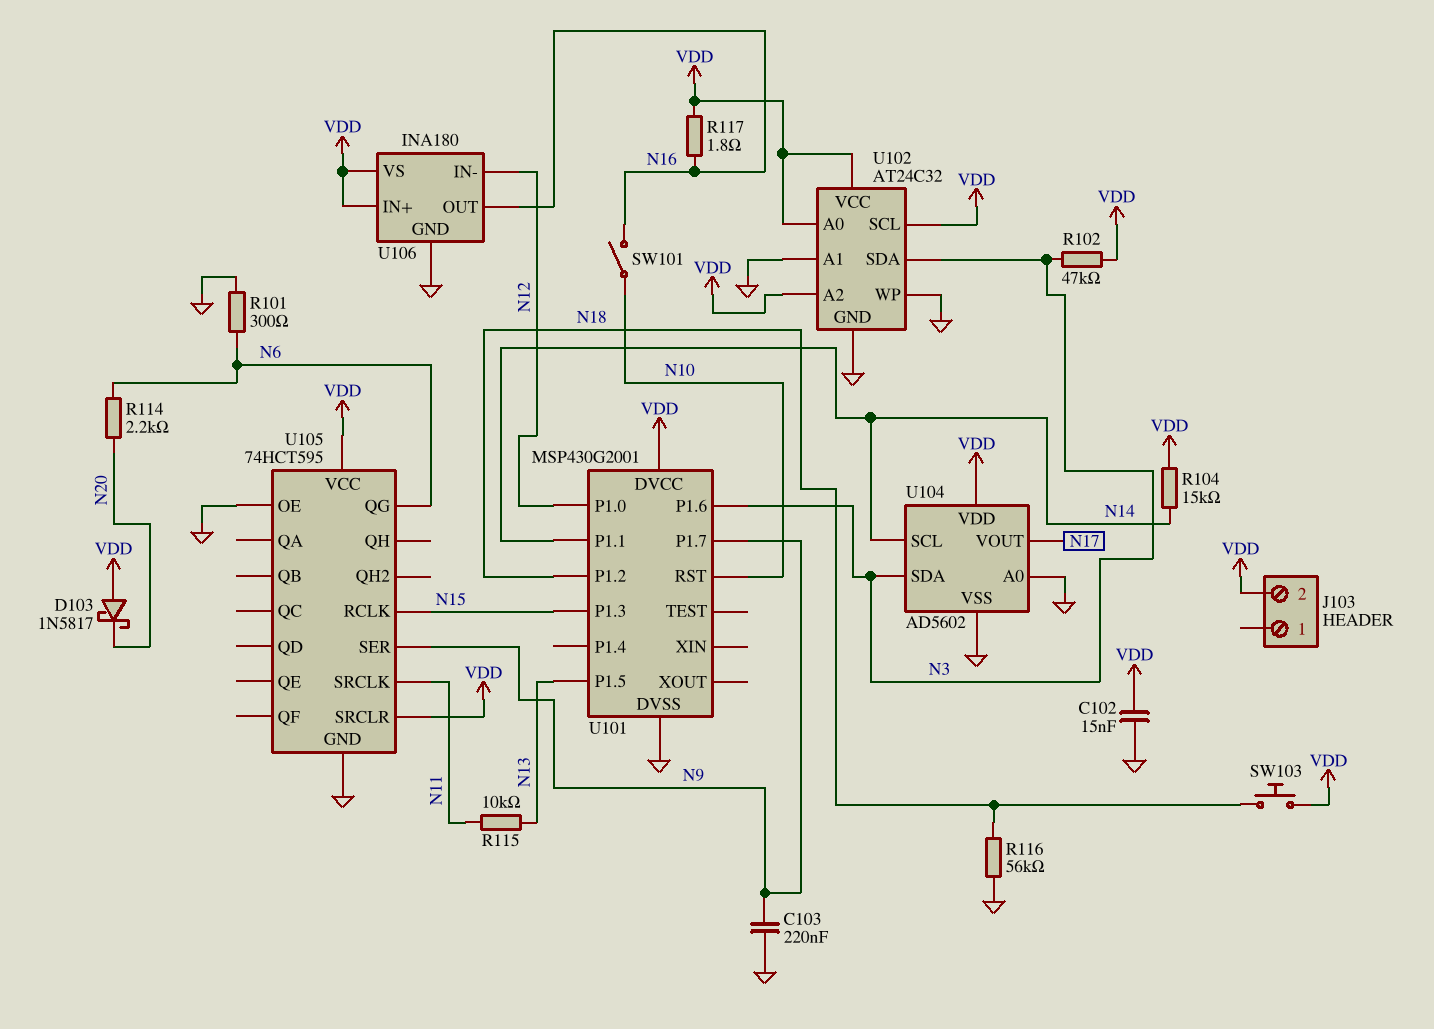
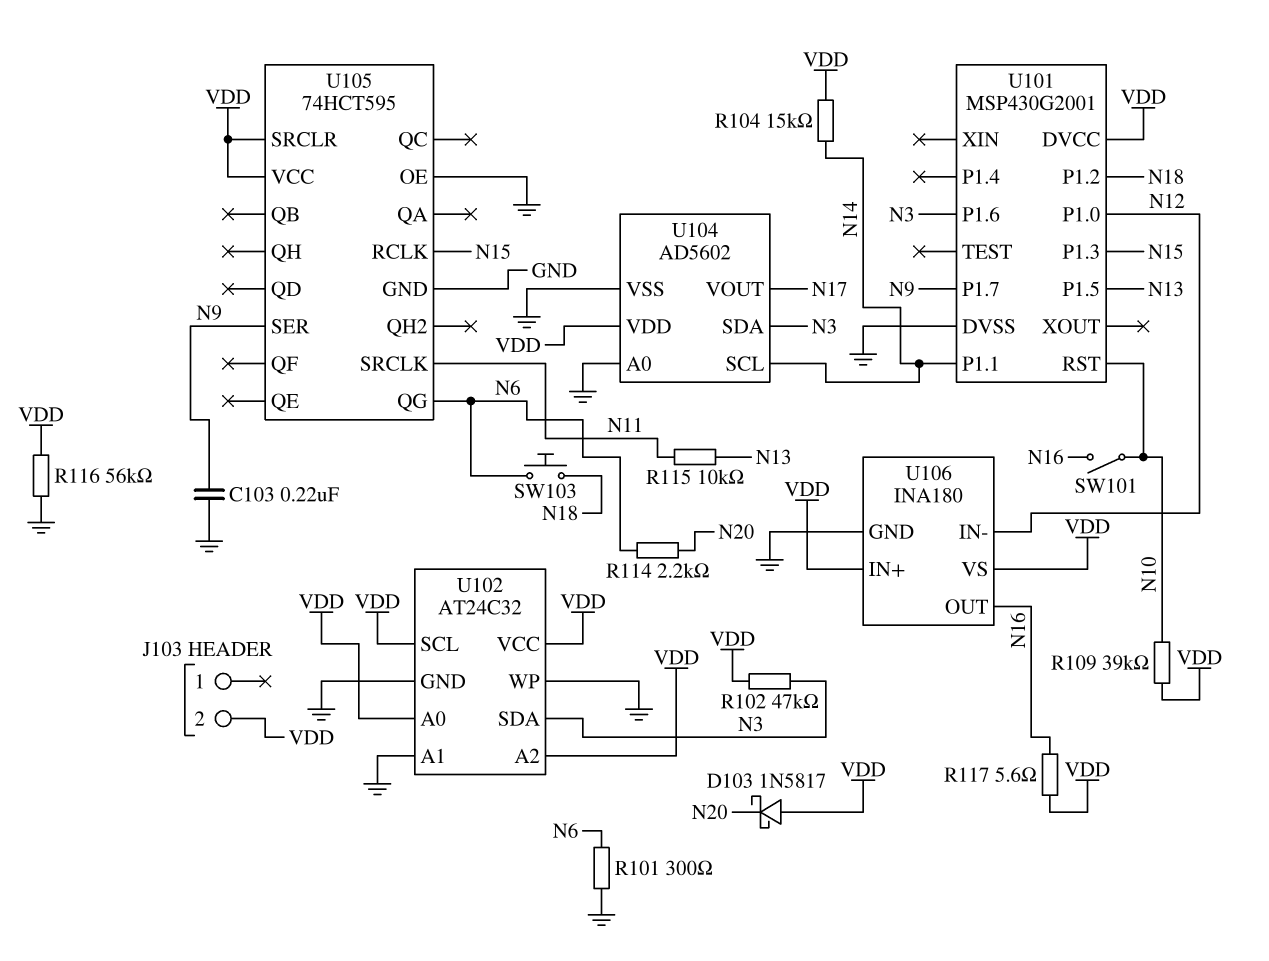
C102: 15nF (GND, VDD) -> none
R109: none -> 39k (N10, VDD)
R116: 56k (GND, N18) -> 56k (GND, VDD)
R117: 1.8 (N16, VDD) -> 5.6 (N16, VDD)
SW103: button (N18, VDD) -> button (N6, N18)

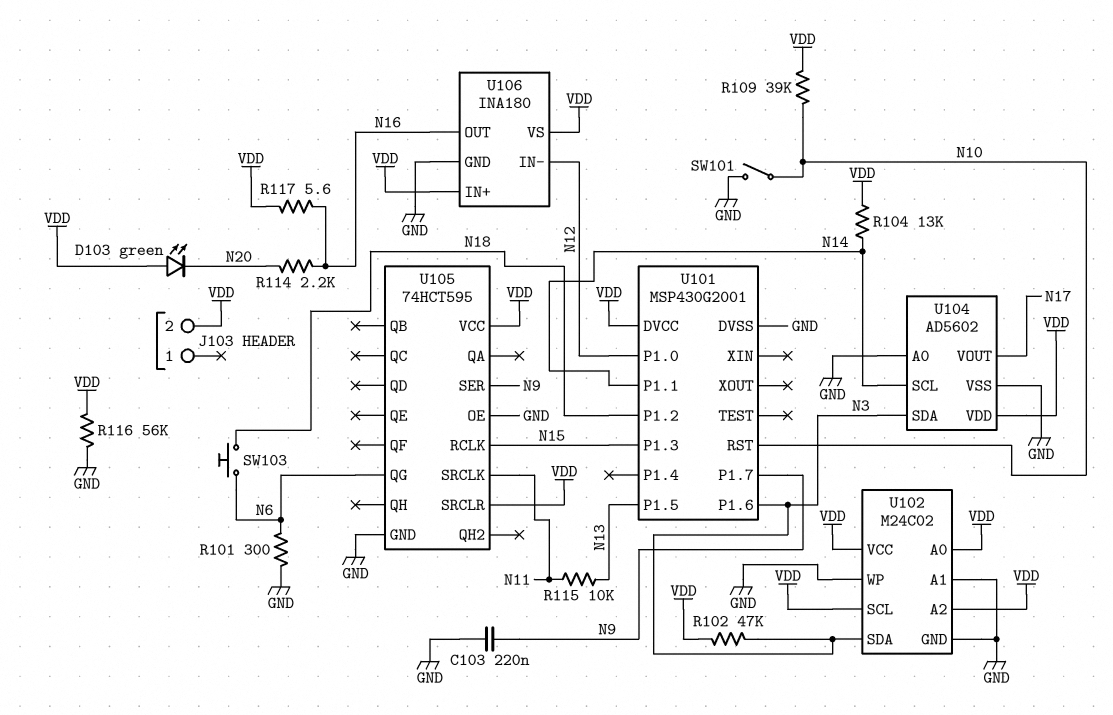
D103: schottky 1N5817 (A VDD, K N20) -> LED green (A VDD, K N20)
R104: 15k (N14, VDD) -> 13k (N14, VDD)
R114: 2.2k (N6, N20) -> 2.2k (N16, N20)
SW101: switch (N10, N16) -> switch (GND, N10)
U102: AT24C32 -> M24C02

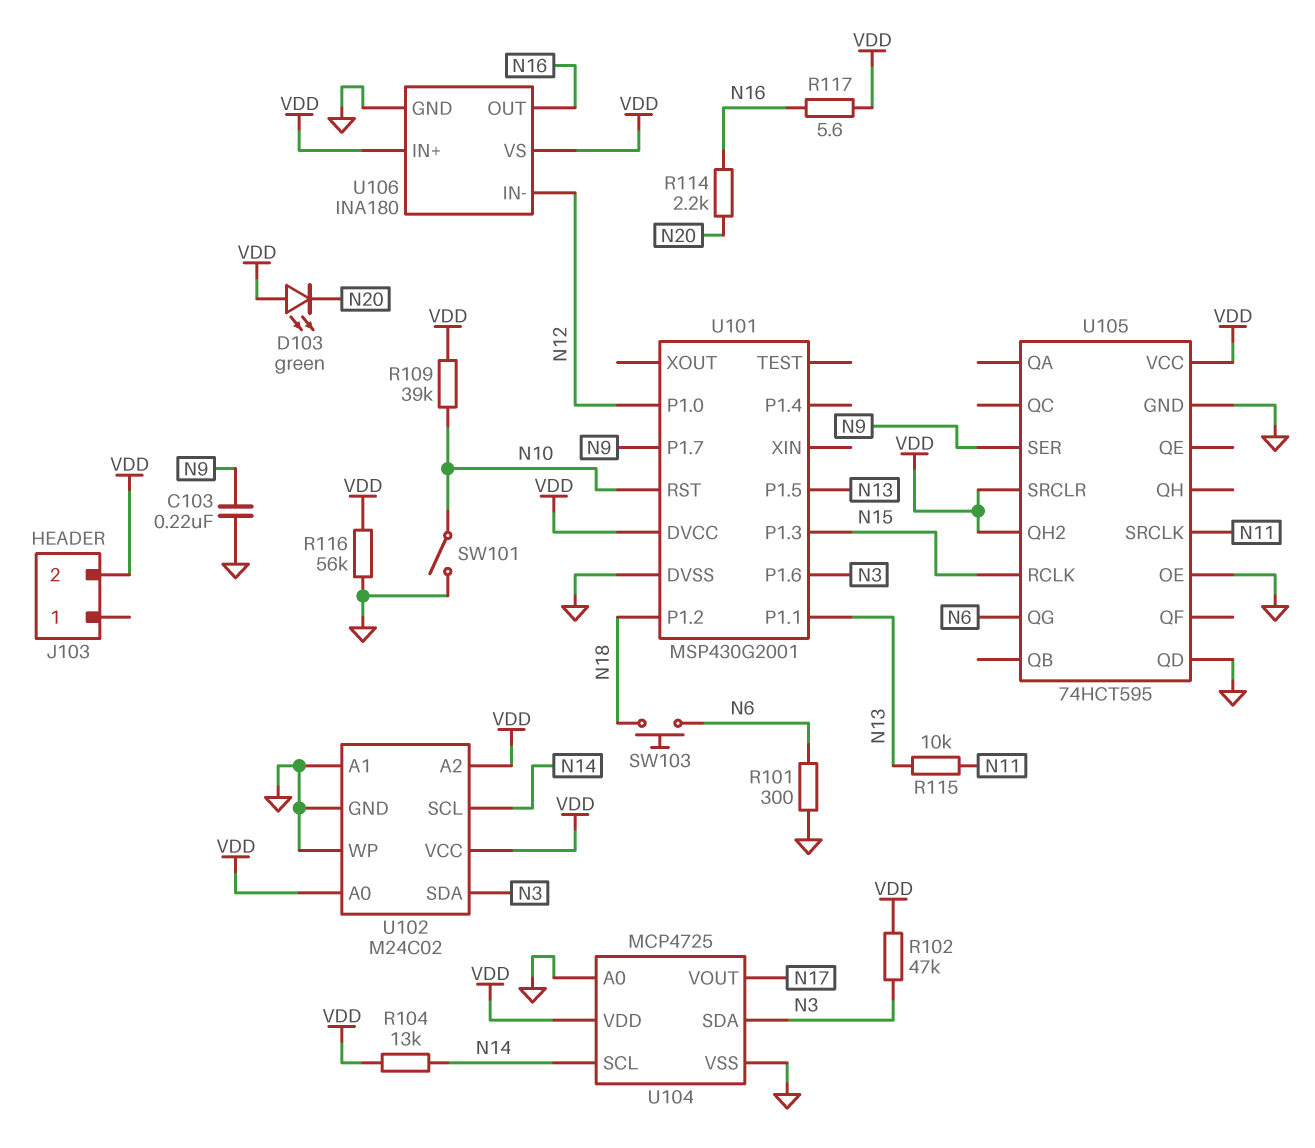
U101 pin P1.1: N14 -> N13
U102 pin SCL: VDD -> N14
U104: AD5602 -> MCP4725
U105 pin QD: none -> GND
U105 pin QH2: none -> VDD

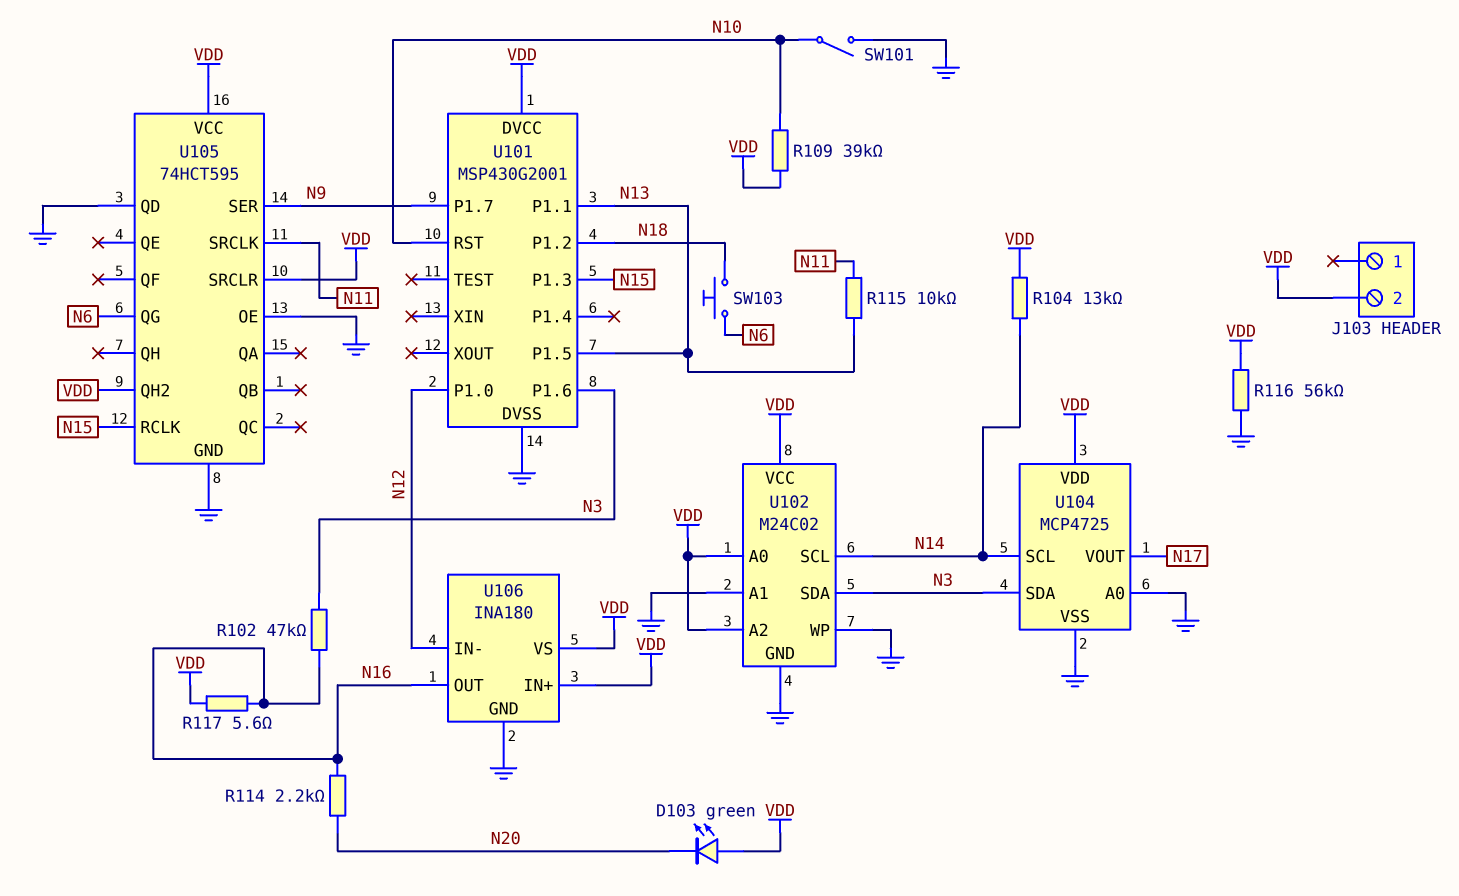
C103: 220nF (GND, N9) -> none
R101: 300 (GND, N6) -> none
R102: 47k (N3, VDD) -> 47k (N3, N16)

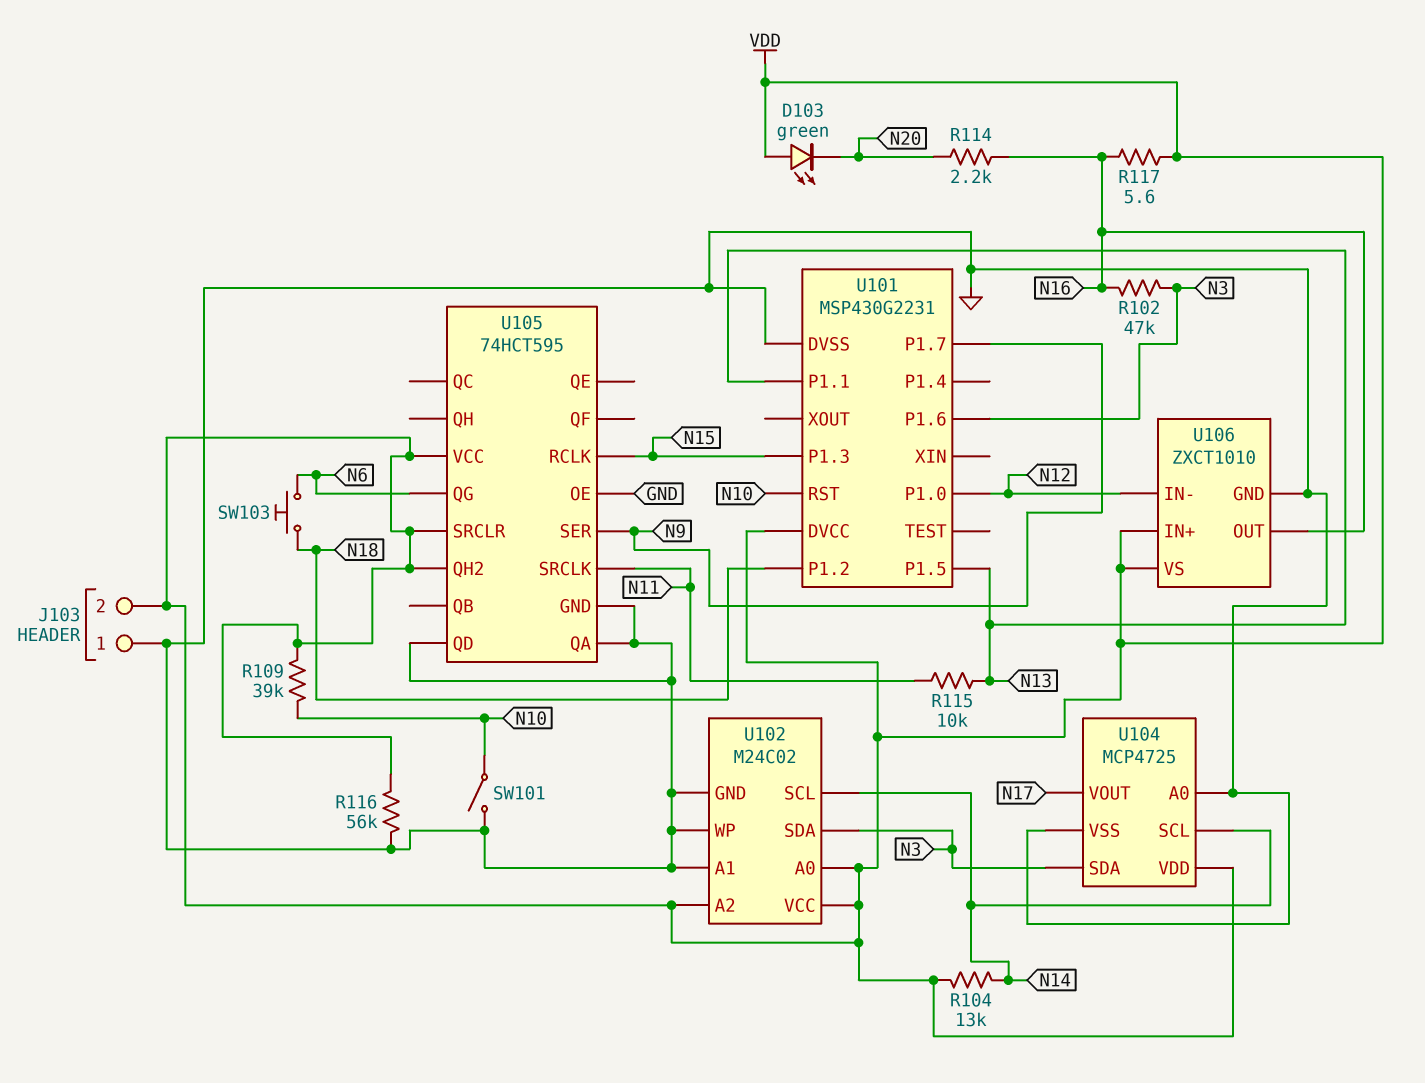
J103 pin 1: none -> GND
U101: MSP430G2001 -> MSP430G2231
U105 pin QA: none -> GND
U106: INA180 -> ZXCT1010

